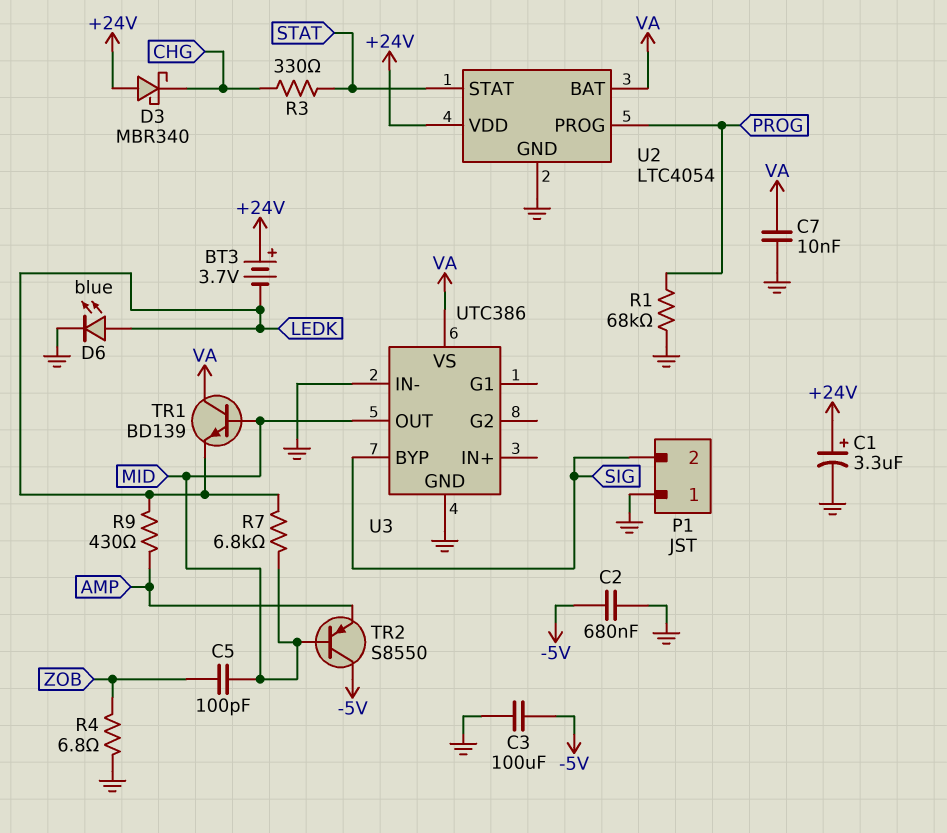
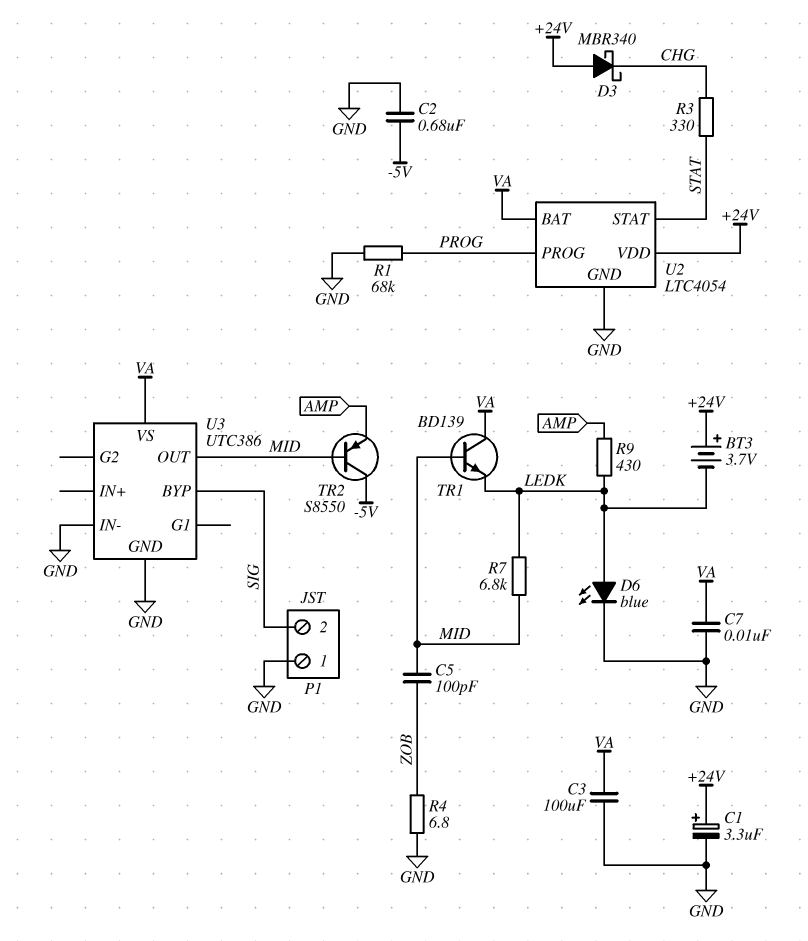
C3: 100uF (-5V, GND) -> 100uF (GND, VA)

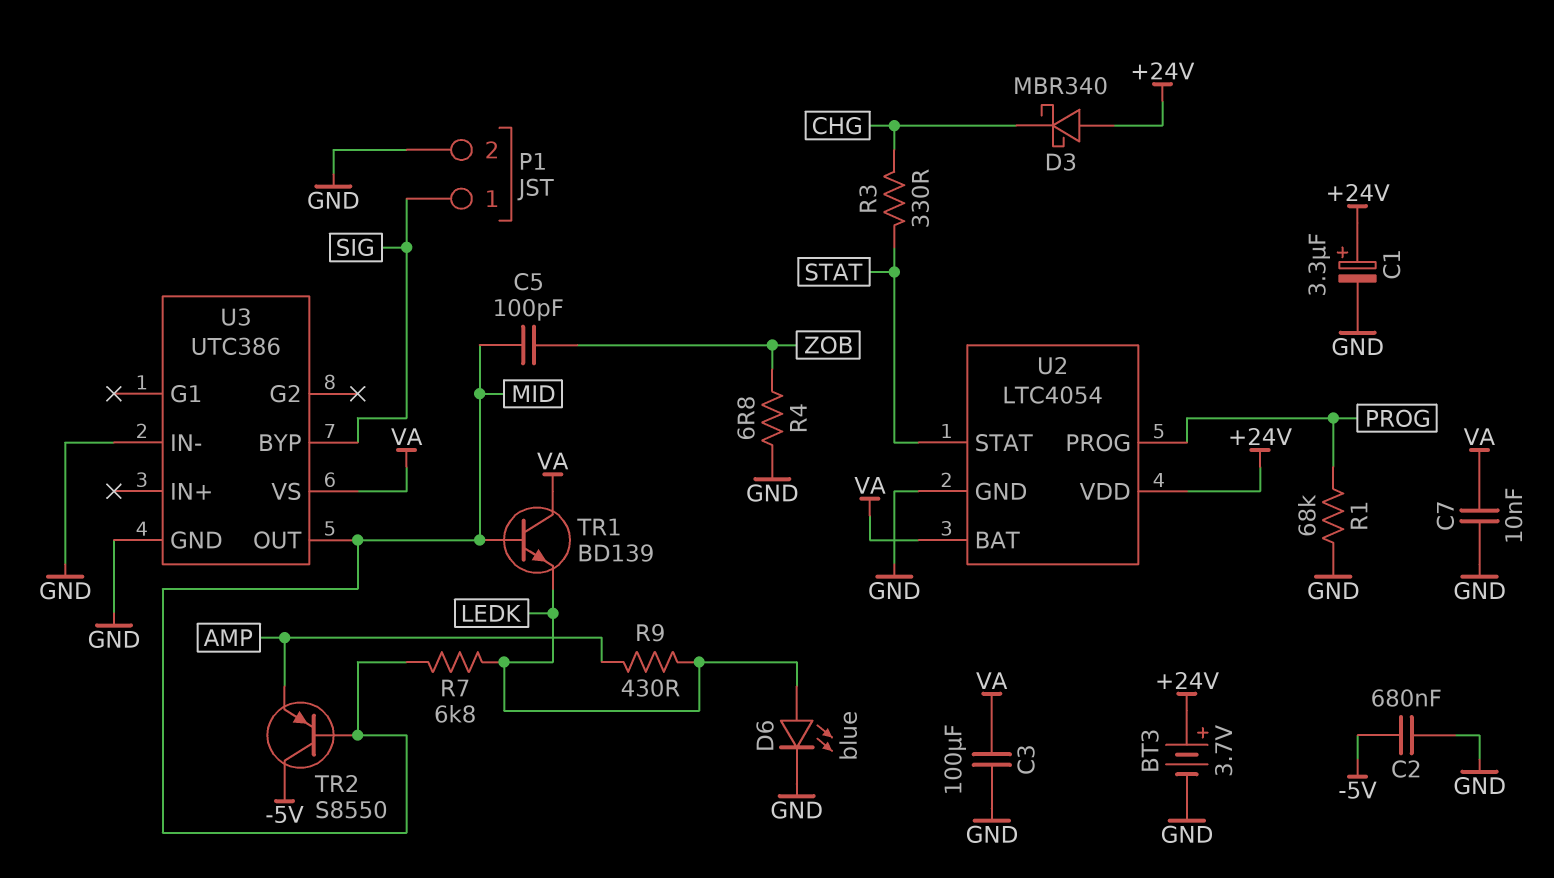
BT3: 3.7V (plus +24V, minus LEDK) -> 3.7V (plus +24V, minus GND)
P1 pin 1: GND -> SIG
P1 pin 2: SIG -> GND

